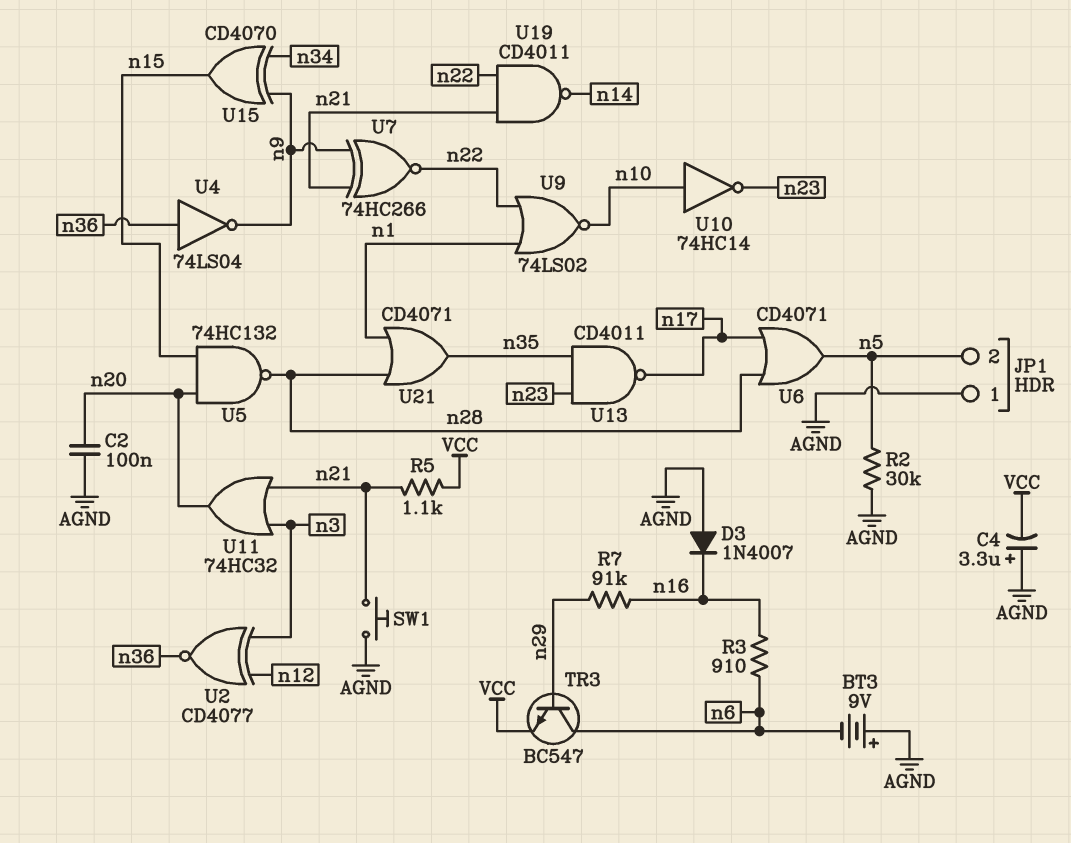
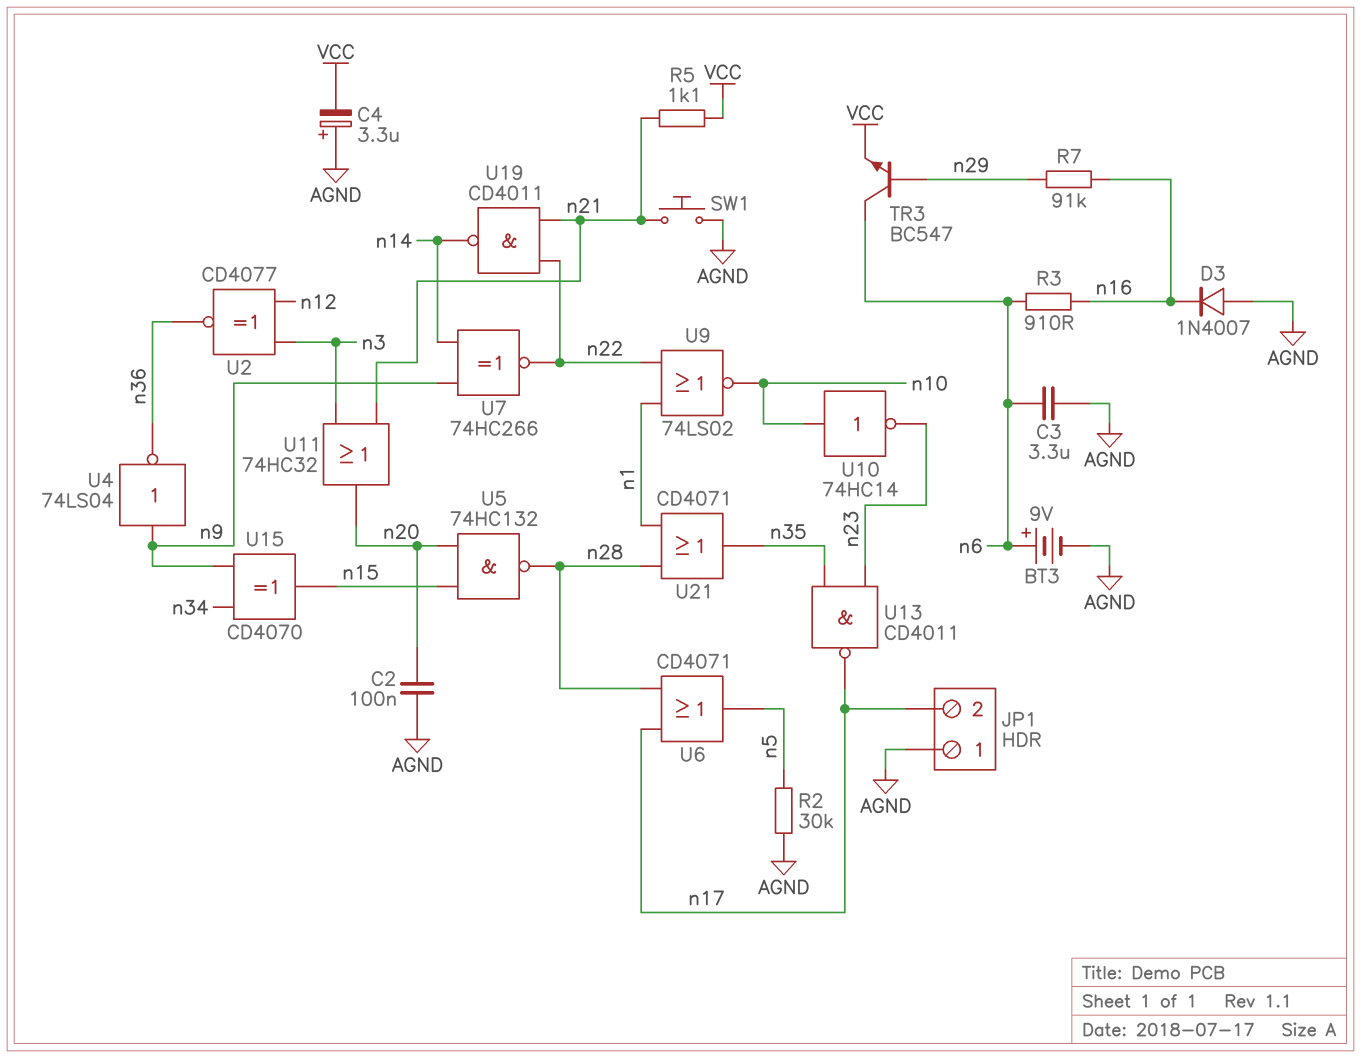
BT3: 9V (plus AGND, minus n6) -> 9V (plus n6, minus AGND)
C3: none -> 3.3uF (AGND, n6)
JP1 pin 2: n5 -> n17
U4: NOT 74LS04 (in n36, out n9) -> NOT 74LS04 (in n9, out n36)
U7: XNOR 74HC266 (in n9, in n21, out n22) -> XNOR 74HC266 (in n9, in n14, out n22)

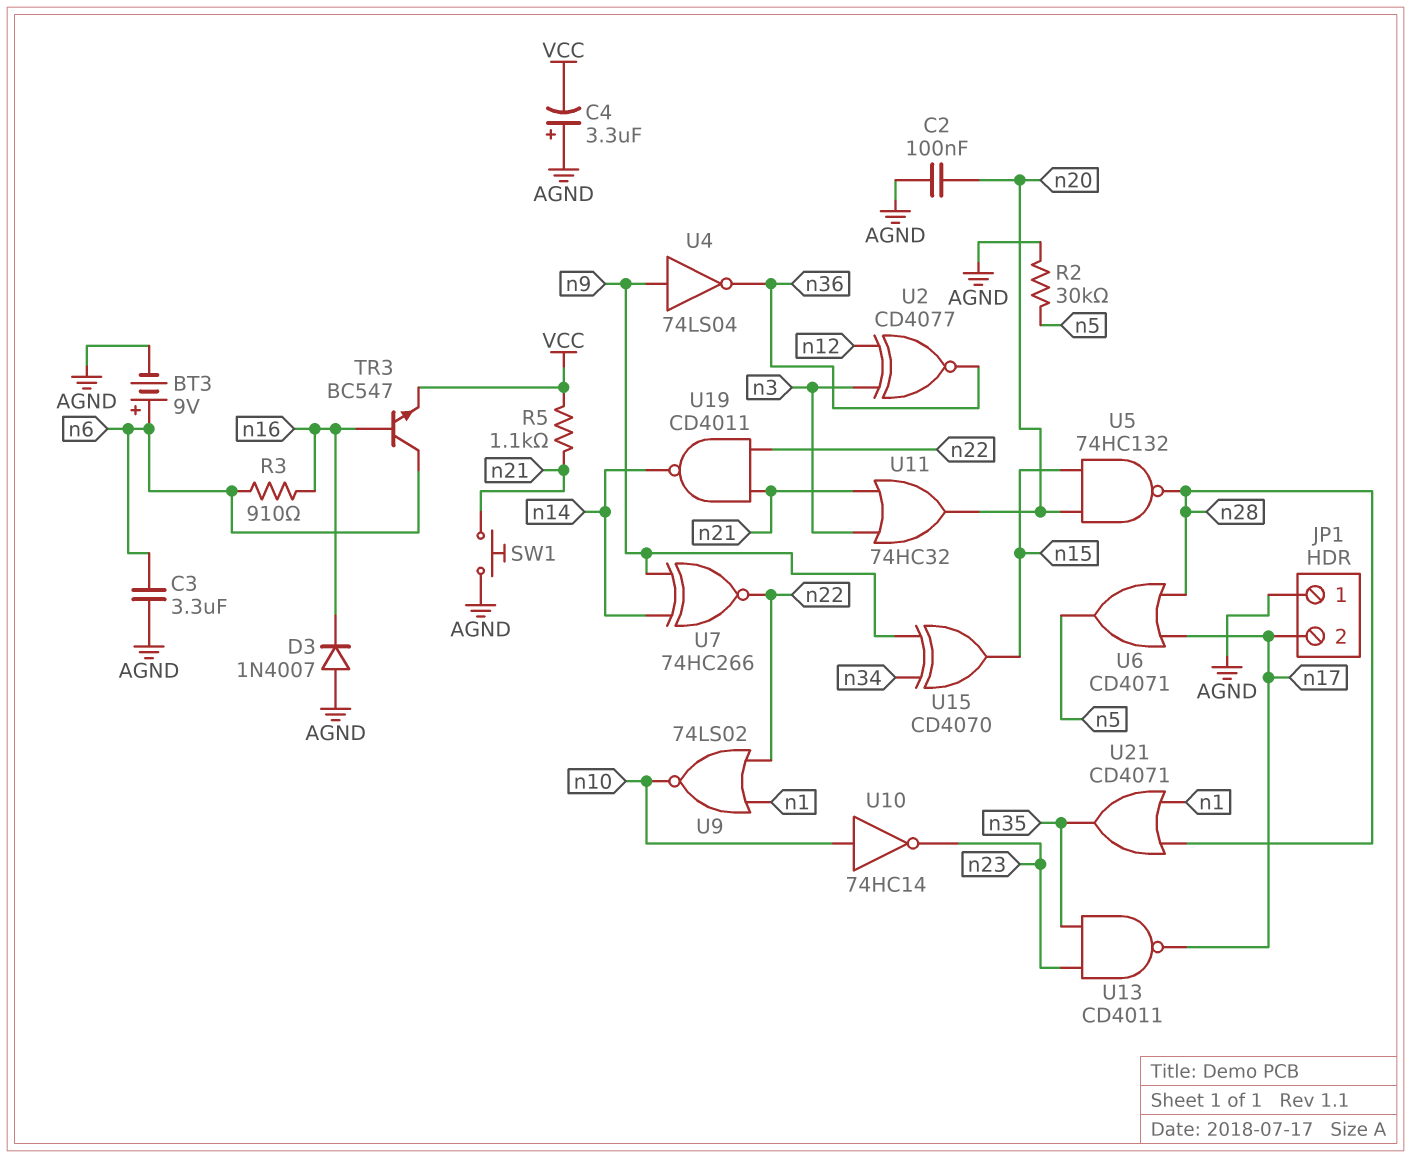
R7: 91k (n16, n29) -> none
TR3: NPN BC547 (B n29, C n6, E VCC) -> NPN BC547 (B n16, C n6, E VCC)

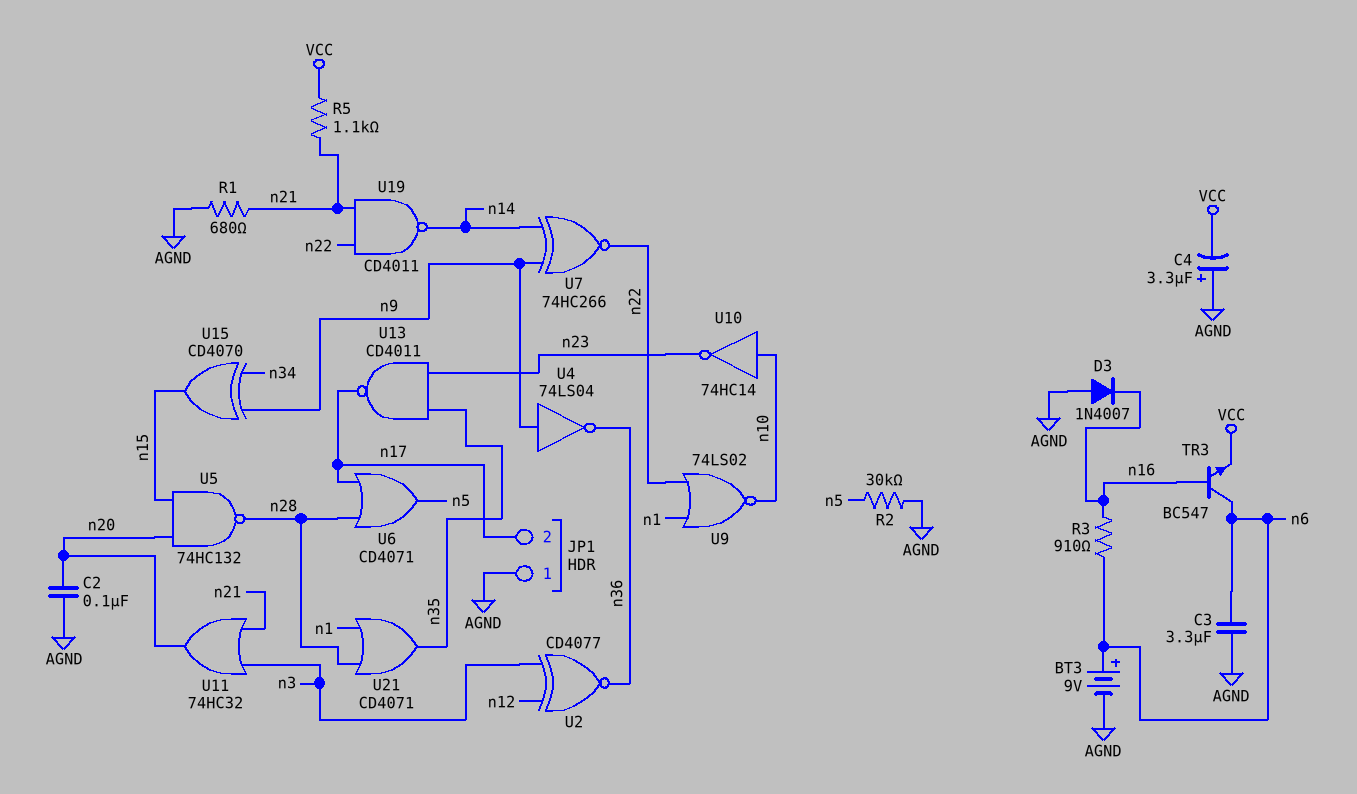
R1: none -> 680 (AGND, n21)
SW1: button (AGND, n21) -> none

